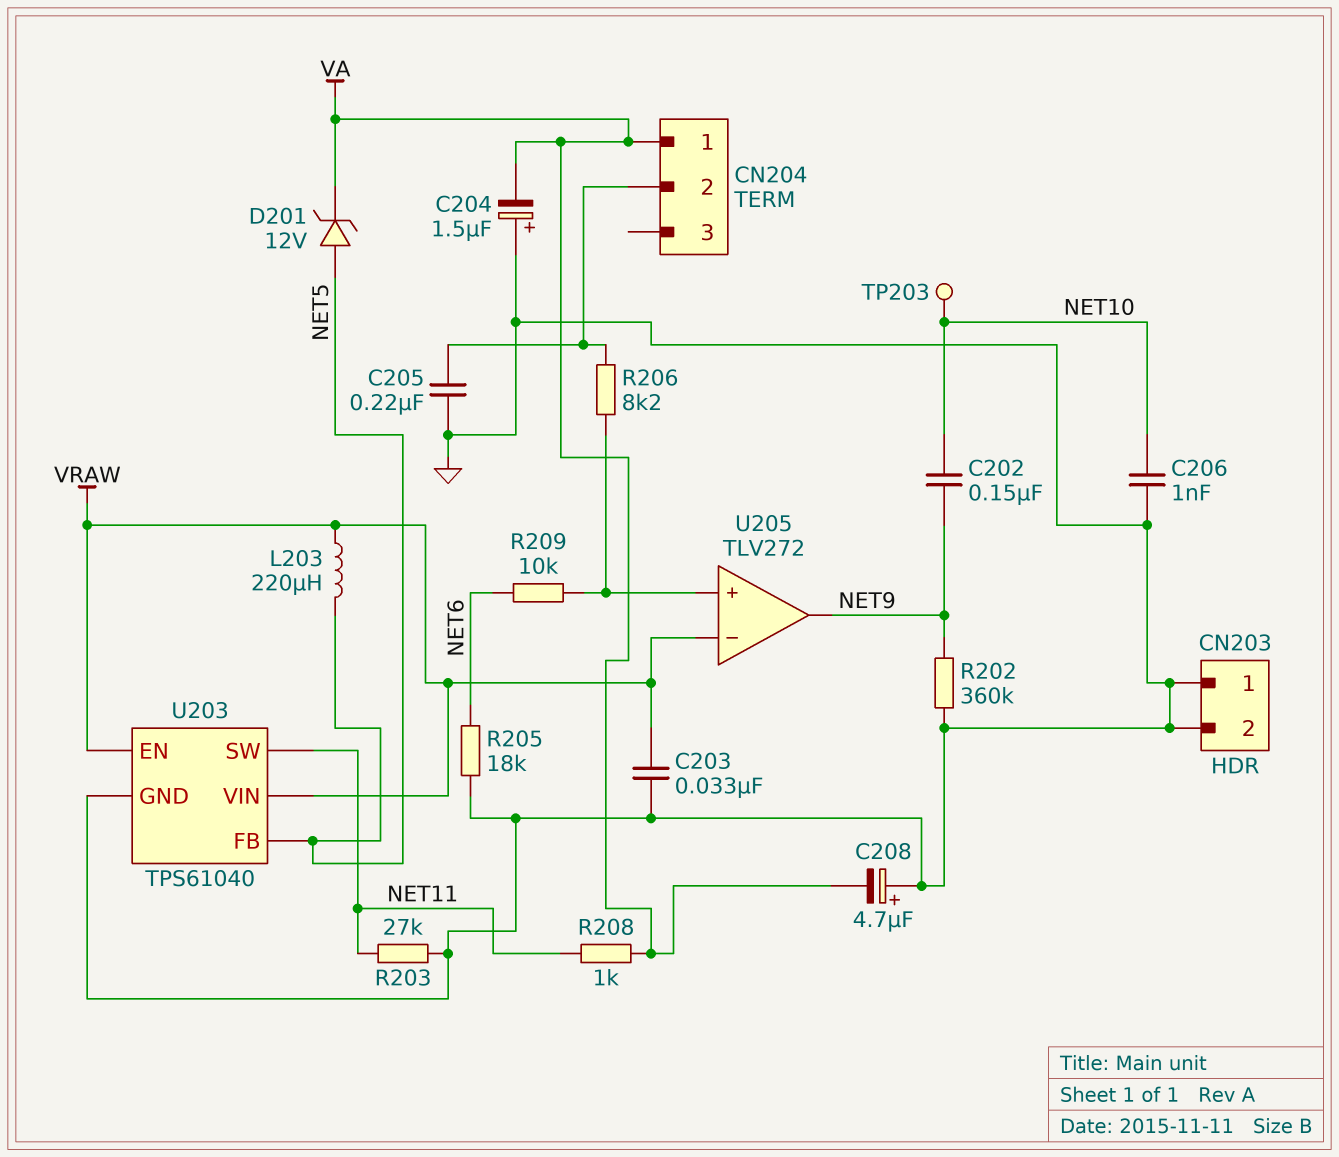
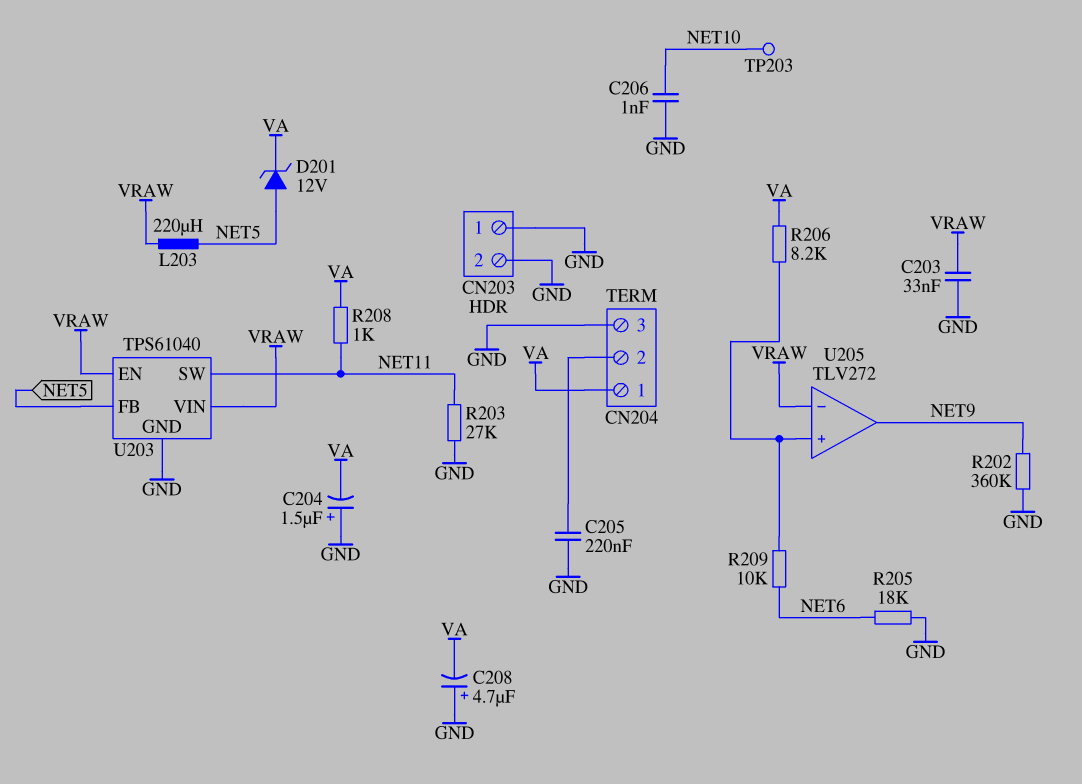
C202: 150nF (NET9, NET10) -> none
CN204 pin 3: none -> GND
R206: 8.2k (CN204/2, U205/in+) -> 8.2k (U205/in+, VA)

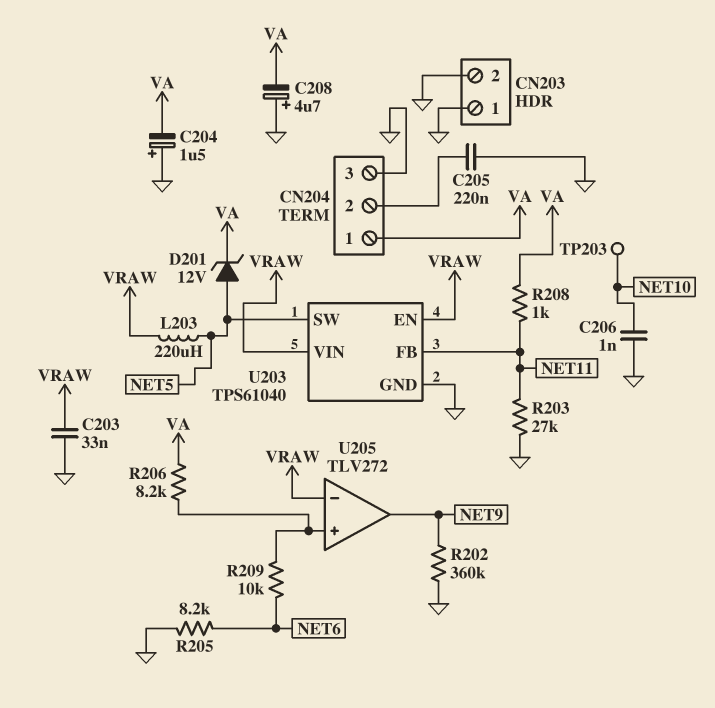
R205: 18k (GND, NET6) -> 8.2k (GND, NET6)
U203 pin FB: NET5 -> NET11
U203 pin SW: NET11 -> NET5

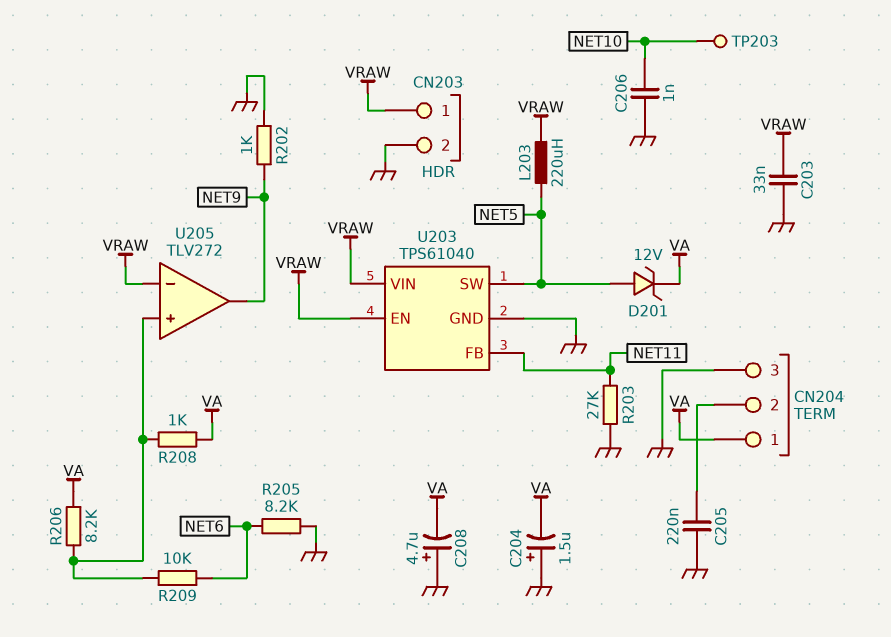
CN203 pin 1: GND -> VRAW
R202: 360k (GND, NET9) -> 1k (GND, NET9)
R208: 1k (NET11, VA) -> 1k (U205/in+, VA)

